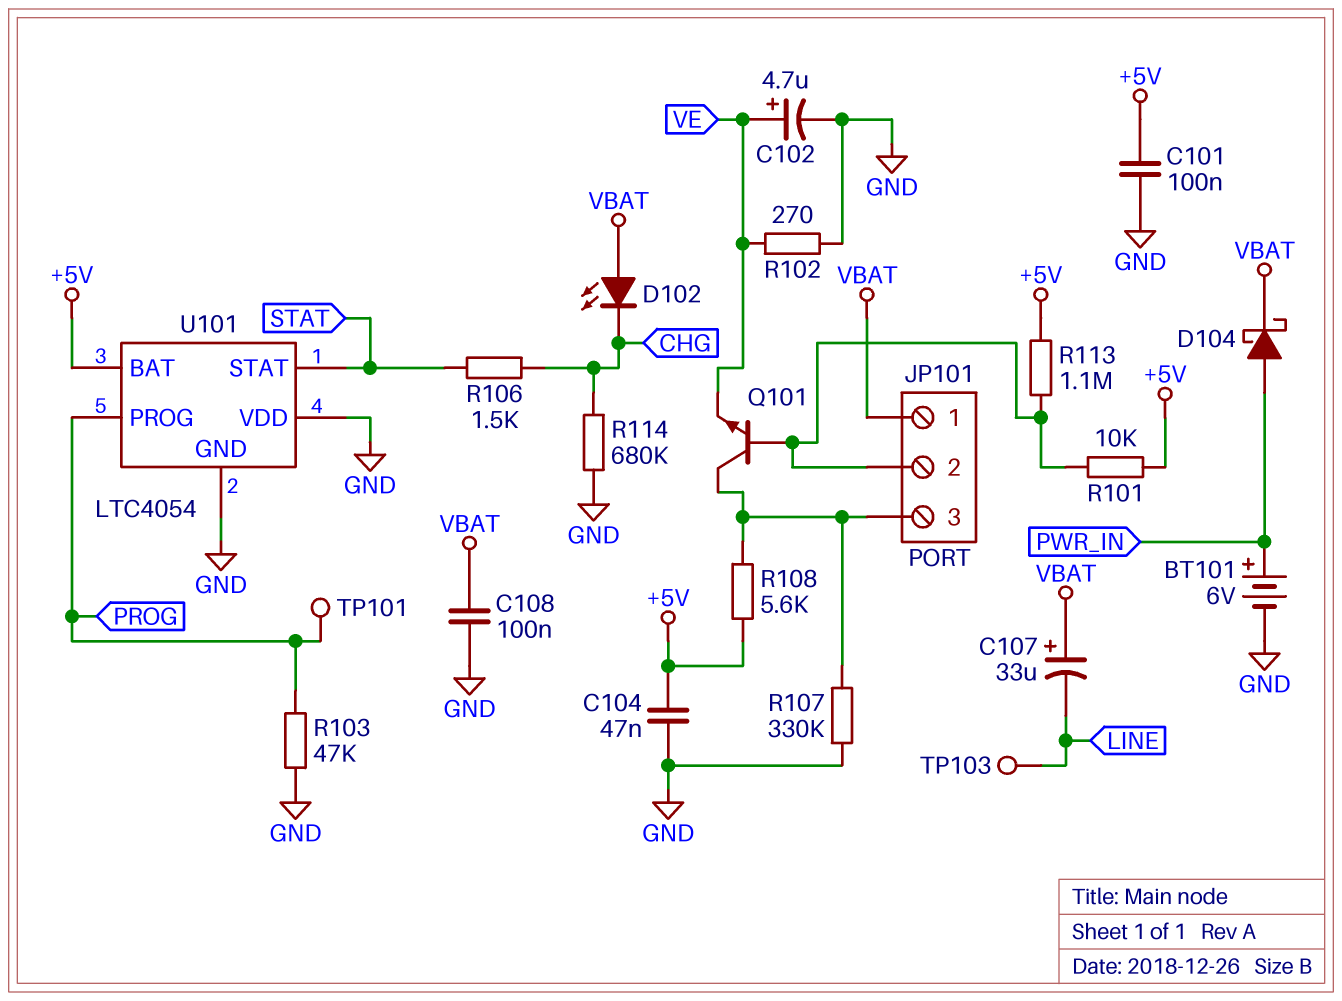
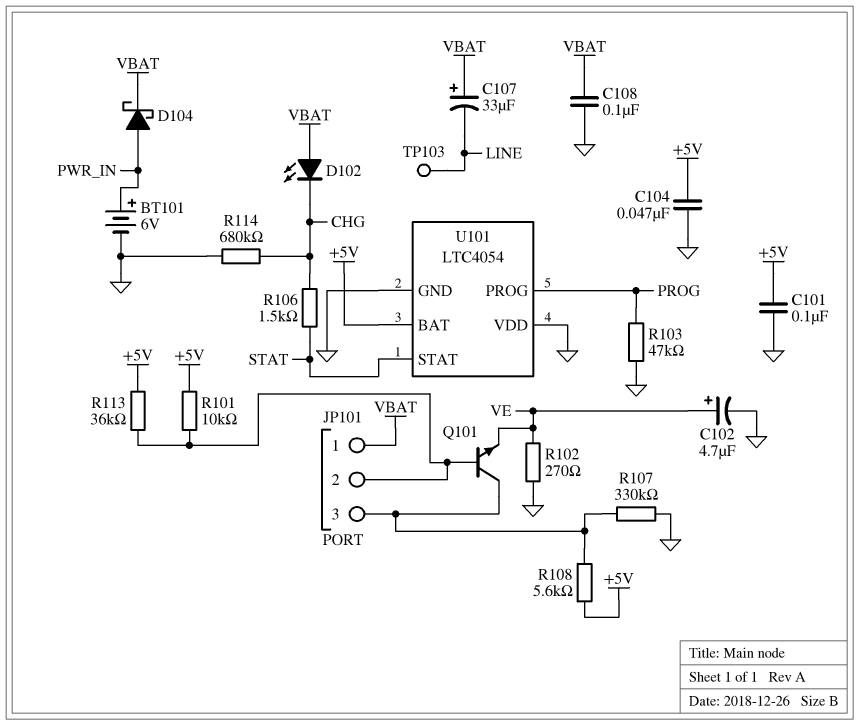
R113: 1.1M (+5V, JP101/2) -> 36k (+5V, JP101/2)
TP101: test point (PROG) -> none

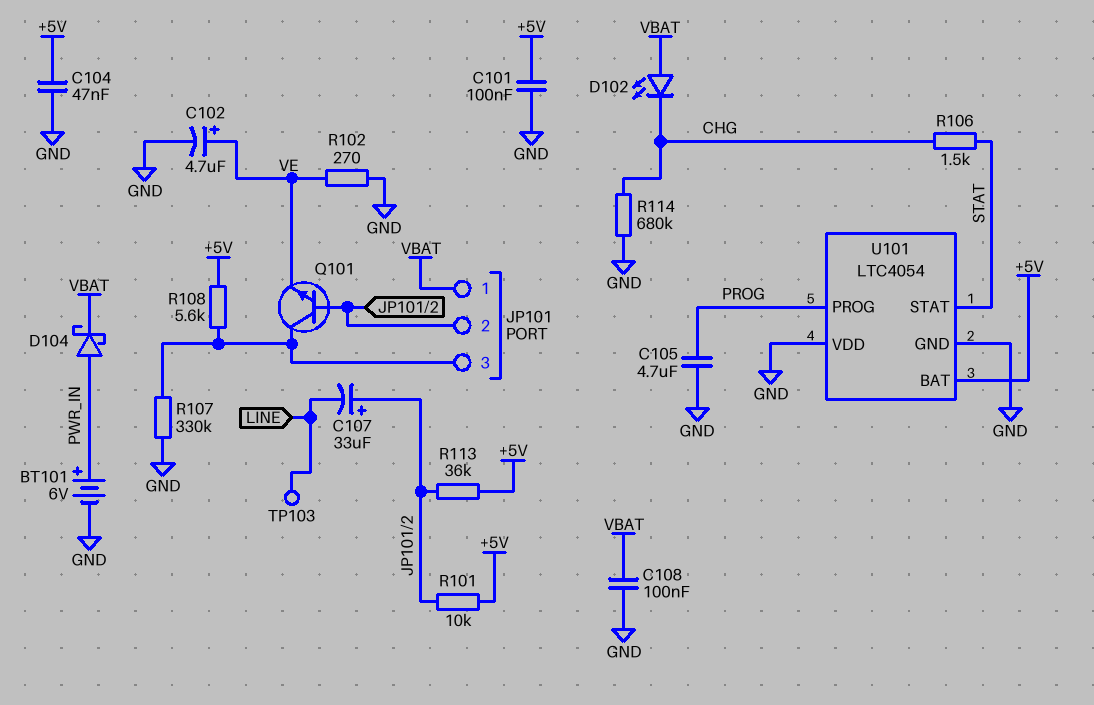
C105: none -> 4.7uF (GND, PROG)
C107: 33uF (plus VBAT, minus LINE) -> 33uF (plus JP101/2, minus LINE)
R103: 47k (GND, PROG) -> none

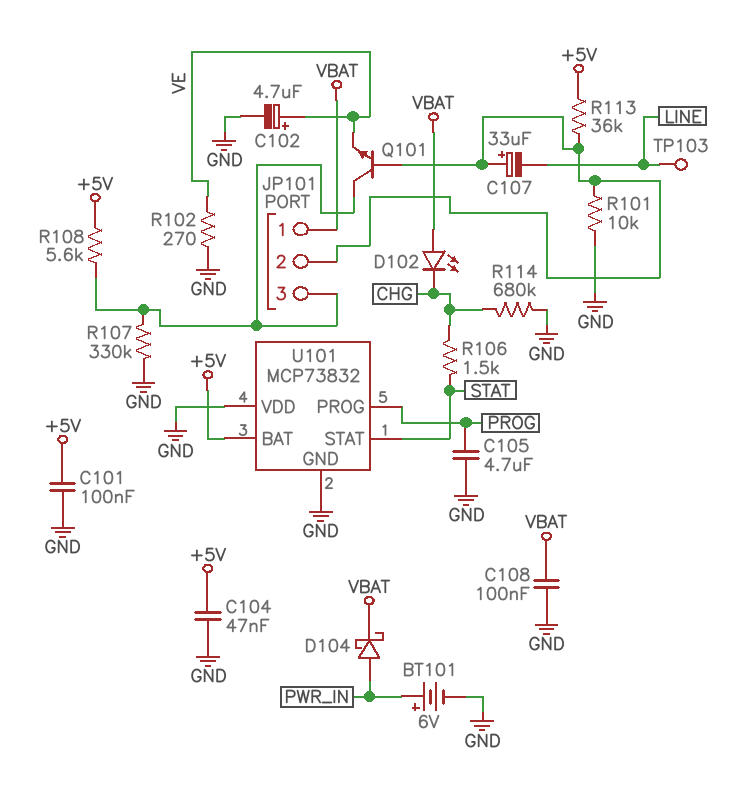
R101: 10k (+5V, JP101/2) -> 10k (GND, JP101/2)
U101: LTC4054 -> MCP73832

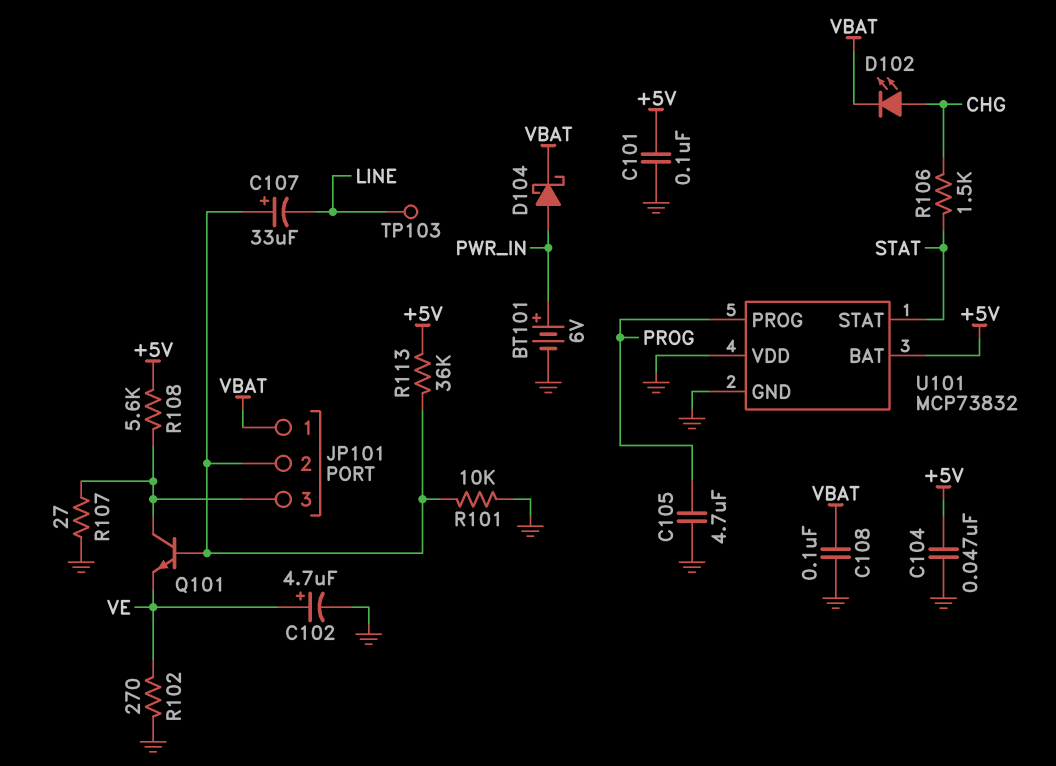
D102: LED (A VBAT, K CHG) -> LED (A CHG, K VBAT)
R107: 330k (GND, JP101/3) -> 27 (GND, JP101/3)
R114: 680k (CHG, GND) -> none

